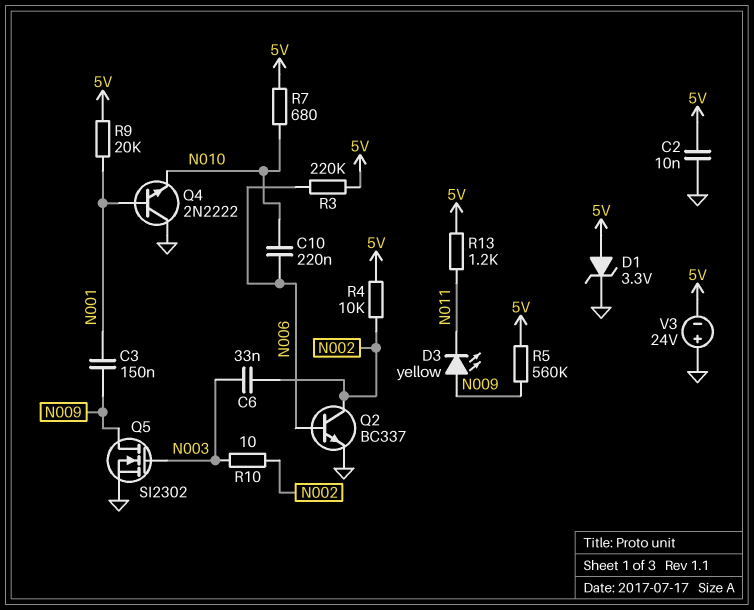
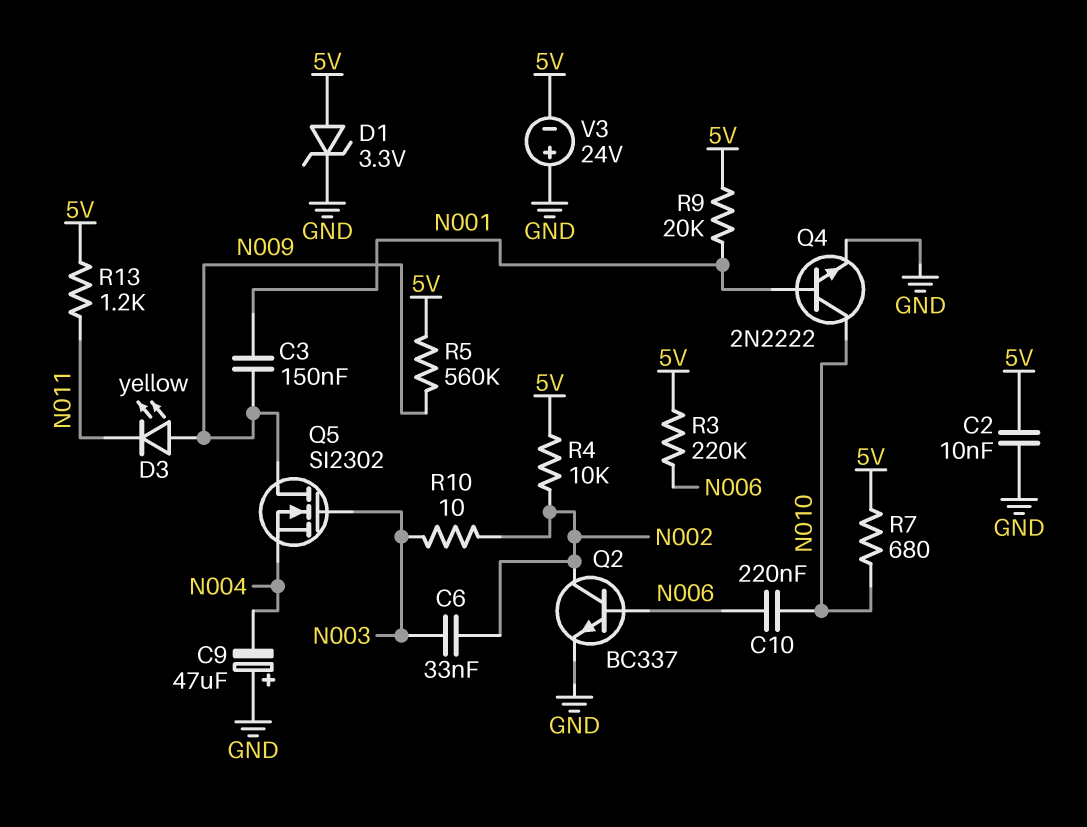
C9: none -> 47uF (plus GND, minus N004)
Q4: NPN 2N2222 (B N001, C GND, E N010) -> NPN 2N2222 (B N001, C N010, E GND)
Q5: NMOS SI2302 (G N003, D N009, S GND) -> NMOS SI2302 (G N003, D N009, S N004)

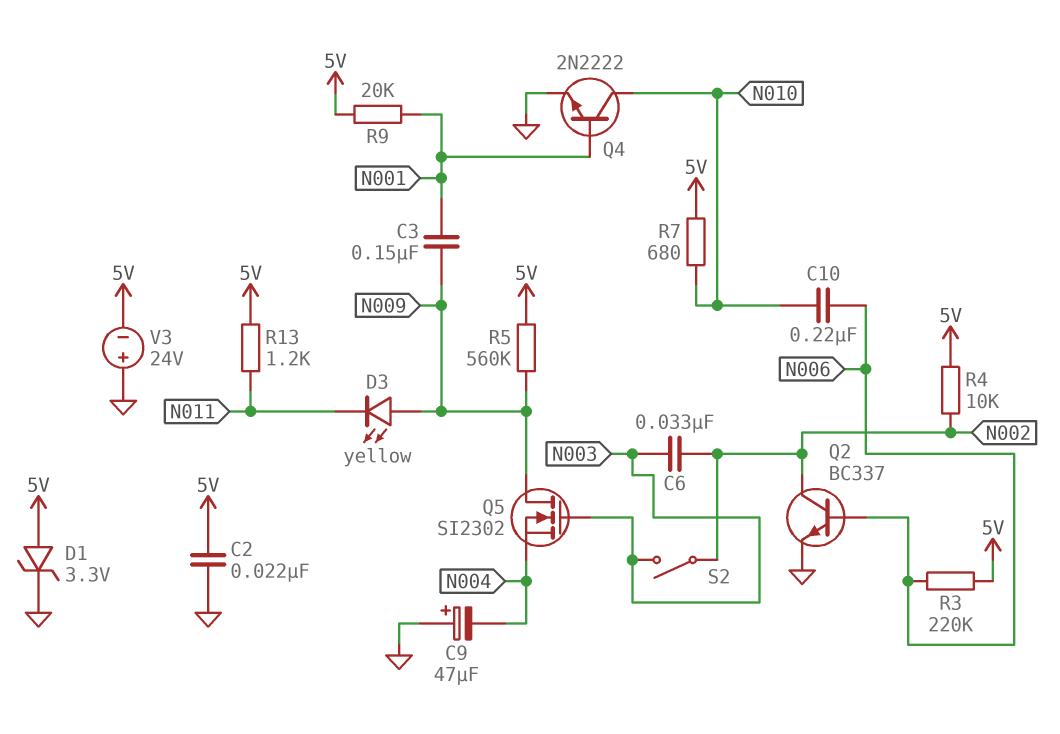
C2: 10nF (5V, GND) -> 22nF (5V, GND)
R10: 10 (N002, N003) -> none
S2: none -> switch (N002, N003)

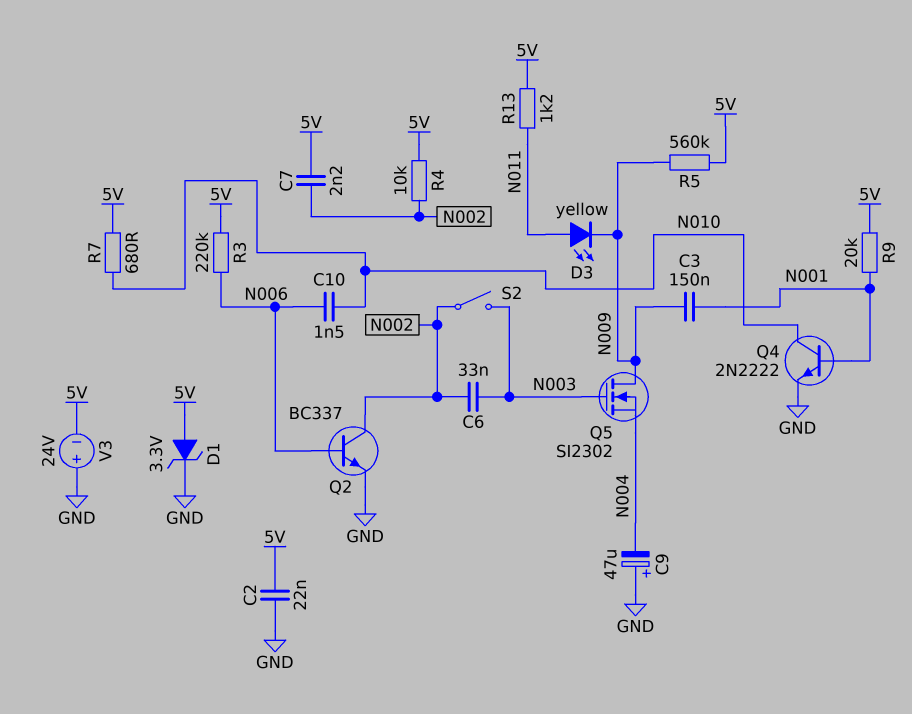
C7: none -> 2.2nF (5V, N002)
C10: 220nF (N006, N010) -> 1.5nF (N006, N010)
D3: LED yellow (A N009, K N011) -> LED yellow (A N011, K N009)

